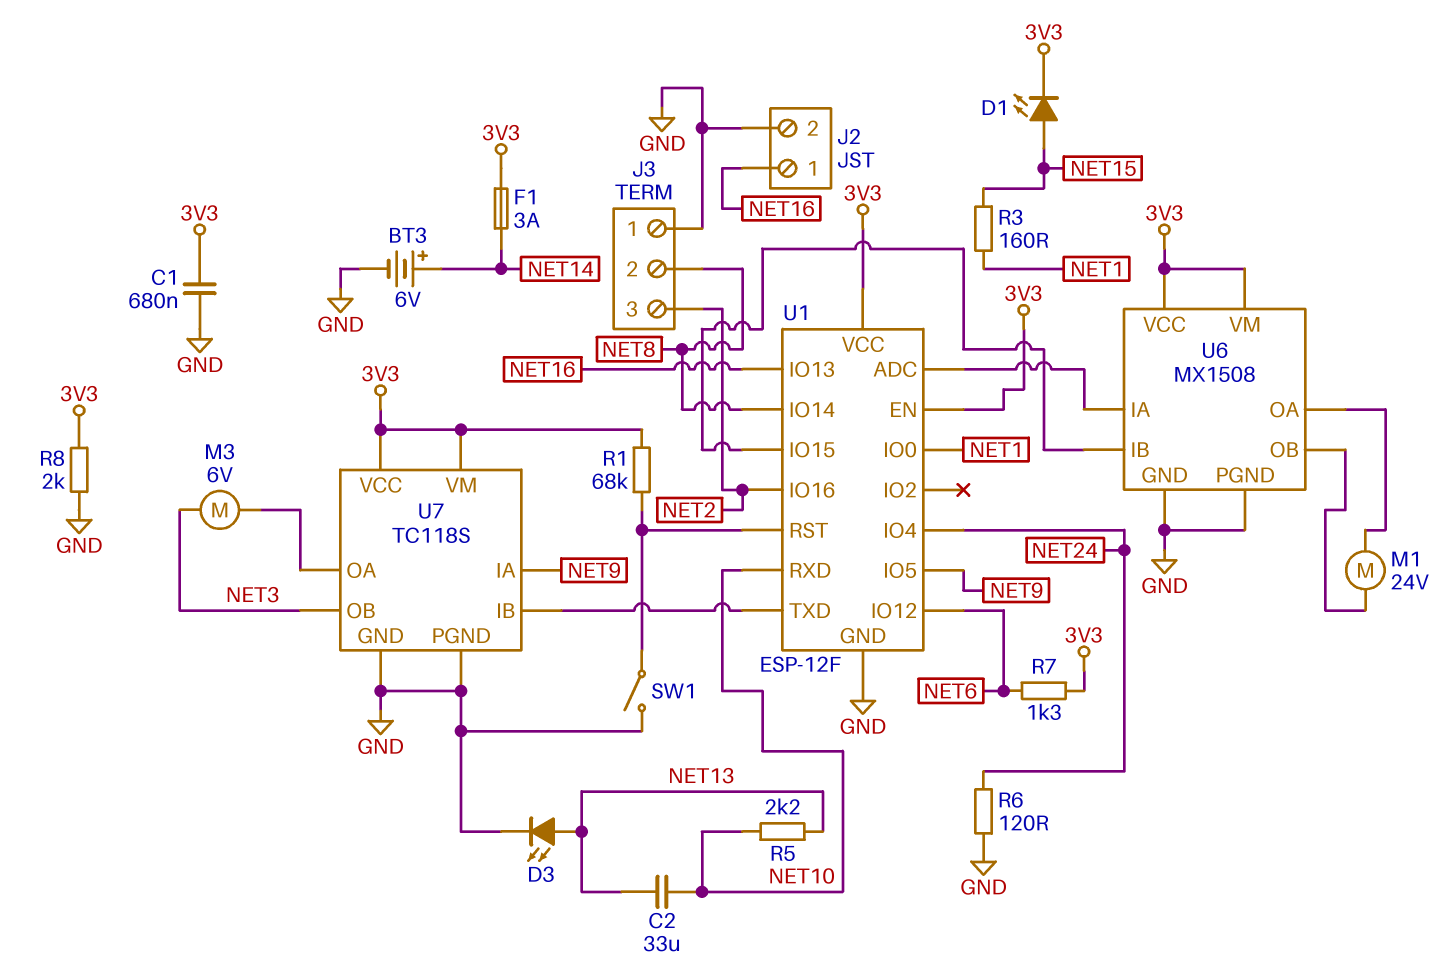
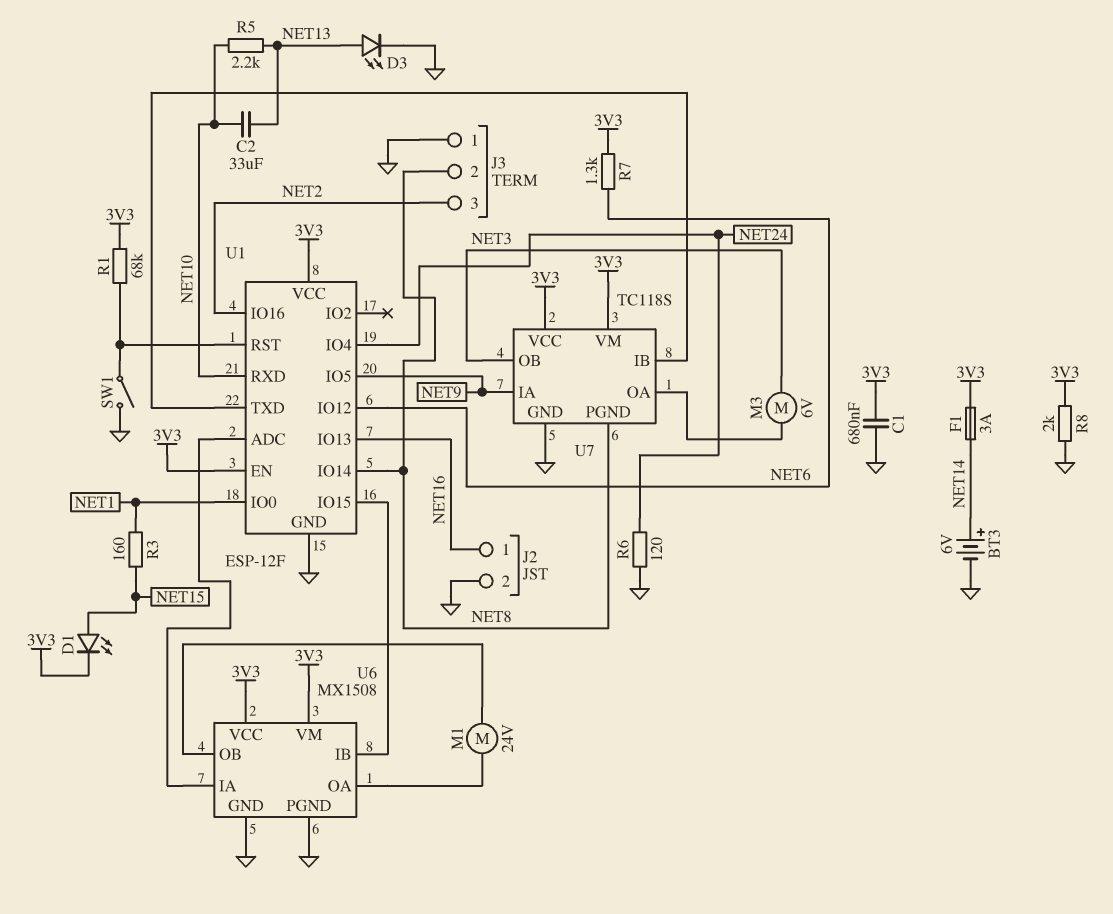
U7 pin PGND: GND -> NET8

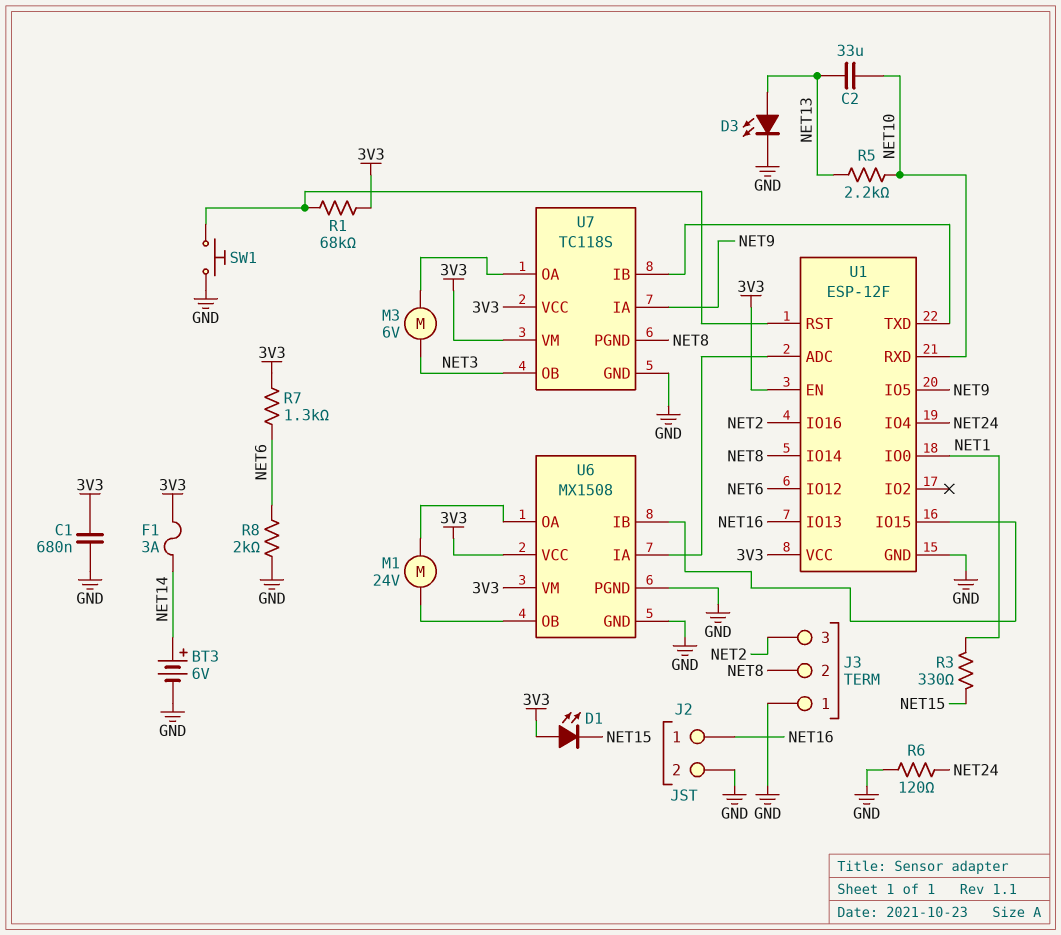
D1: LED (A NET15, K 3V3) -> LED (A 3V3, K NET15)
R3: 160 (NET1, NET15) -> 330 (NET1, NET15)
R8: 2k (3V3, GND) -> 2k (GND, NET6)
SW1: switch (GND, U1/RST) -> button (GND, U1/RST)

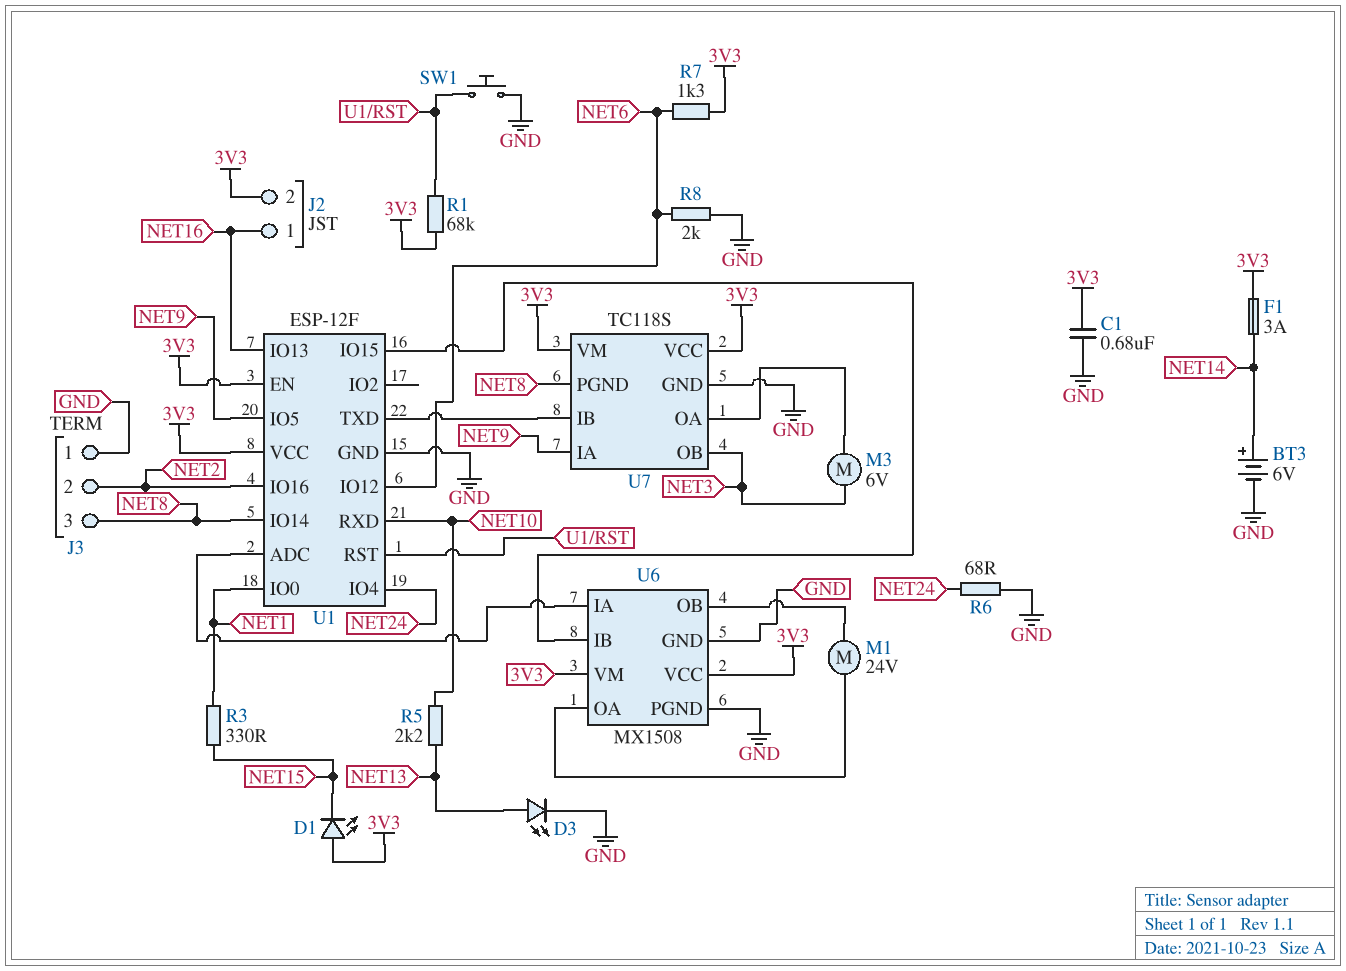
C2: 33uF (NET10, NET13) -> none
J2 pin 2: GND -> 3V3
J3 pin 2: NET8 -> NET2
J3 pin 3: NET2 -> NET8
R6: 120 (GND, NET24) -> 68 (GND, NET24)

